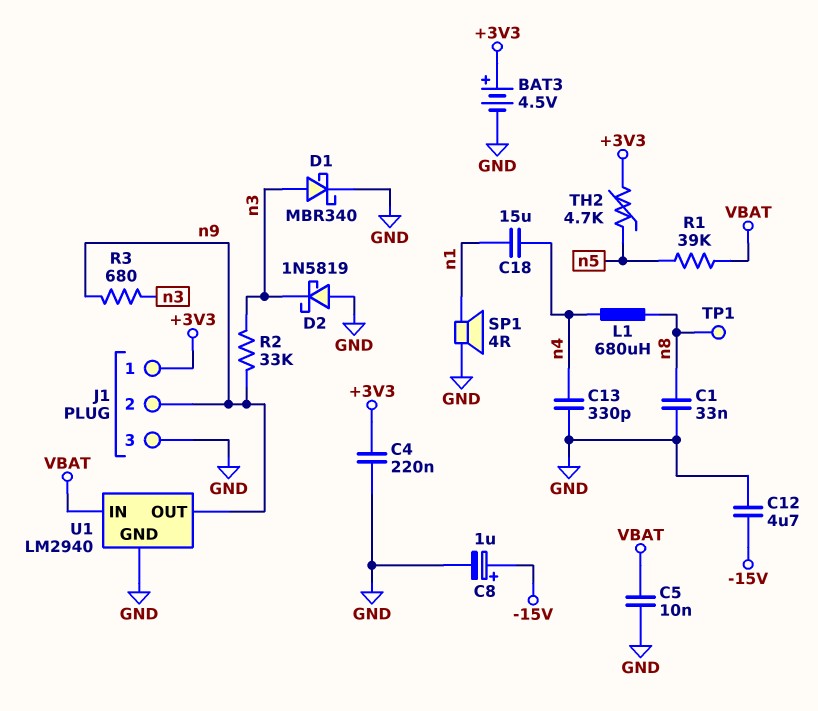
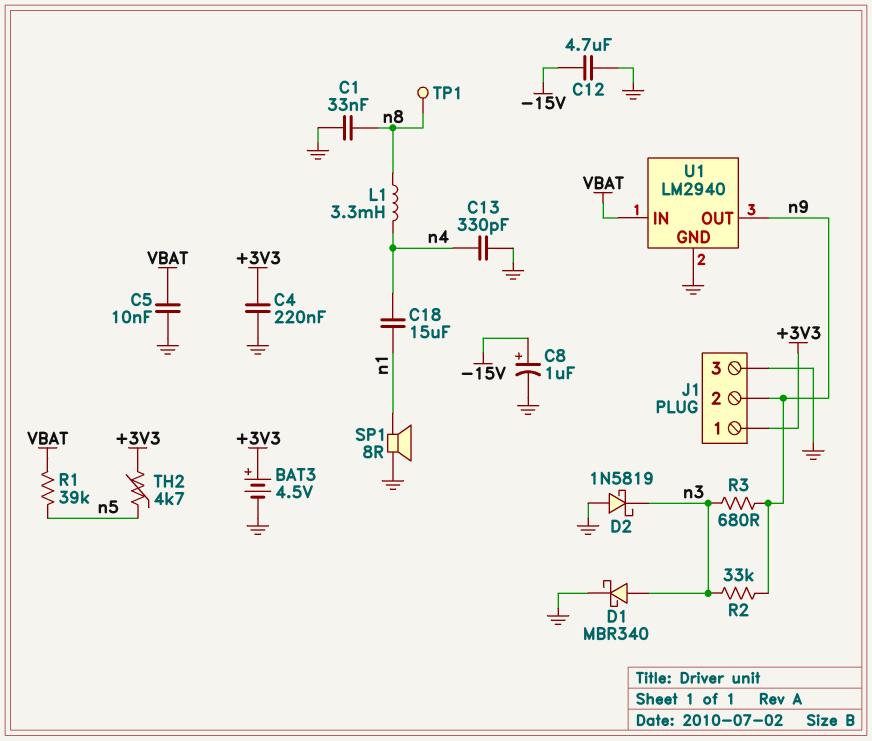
L1: 680uH (n4, n8) -> 3.3mH (n4, n8)
SP1: speaker 4R (GND, n1) -> speaker 8R (GND, n1)

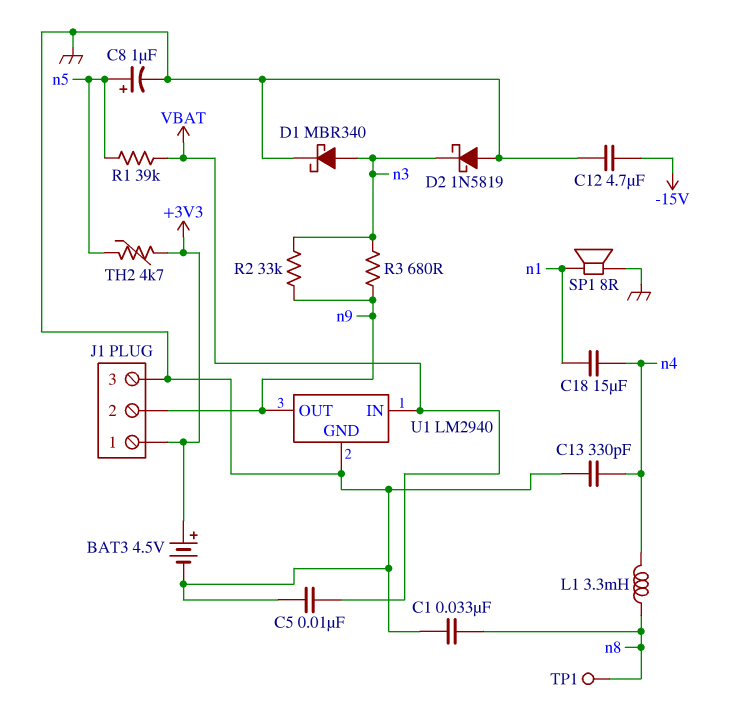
C4: 220nF (+3V3, GND) -> none
C8: 1uF (plus -15V, minus GND) -> 1uF (plus n5, minus GND)

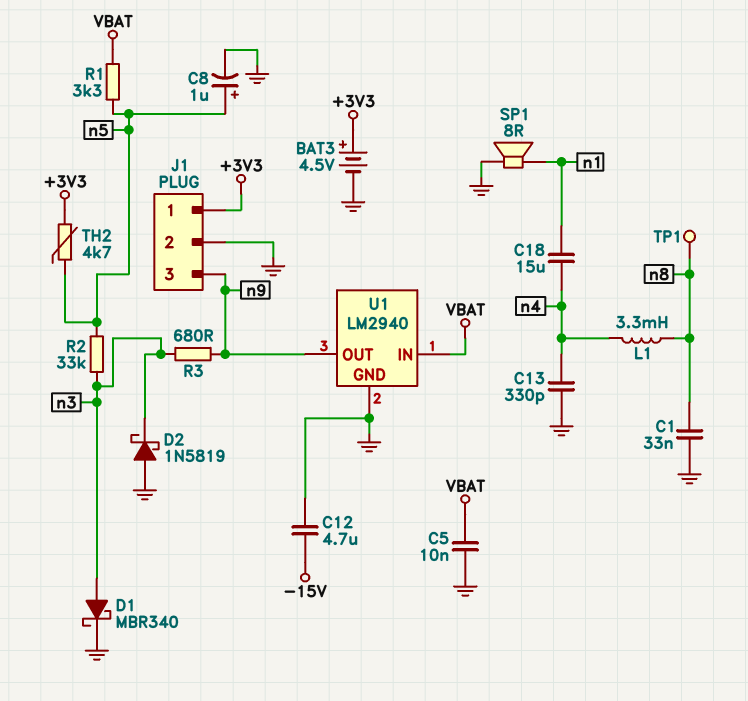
J1 pin 2: n9 -> GND
J1 pin 3: GND -> n9
R1: 39k (VBAT, n5) -> 3.3k (VBAT, n5)
R2: 33k (n3, n9) -> 33k (n3, n5)

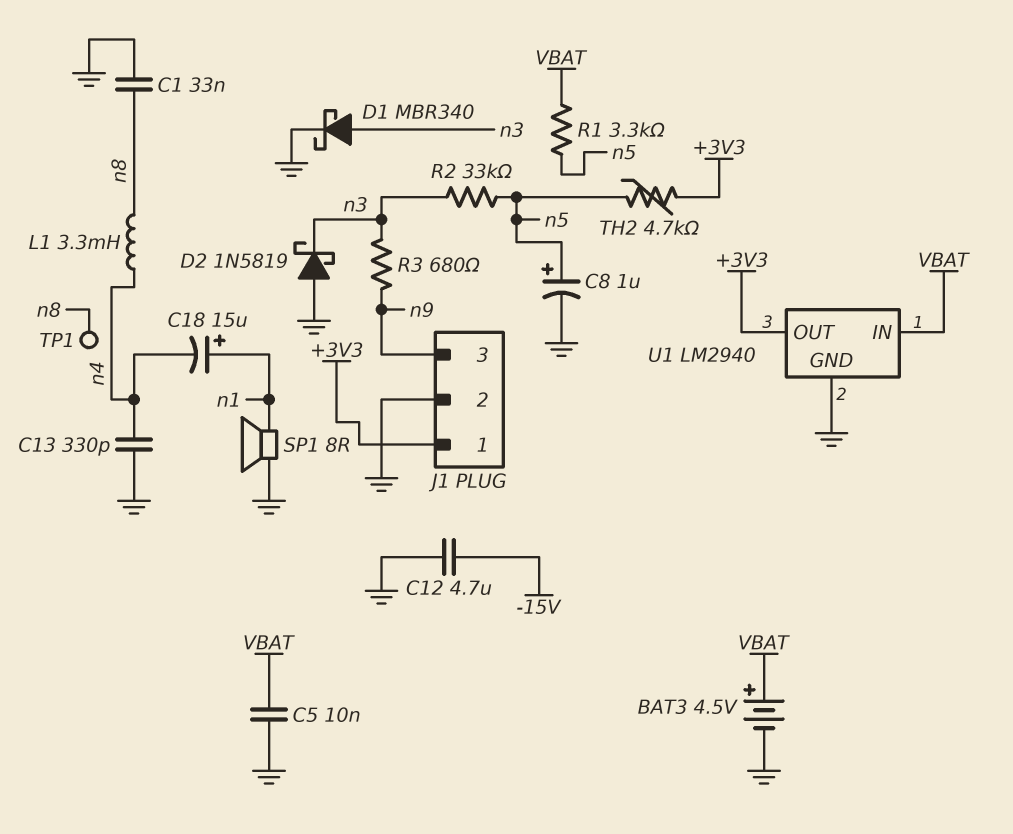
BAT3: 4.5V (plus +3V3, minus GND) -> 4.5V (plus VBAT, minus GND)
C18: 15uF (n1, n4) -> 15uF (plus n1, minus n4)
U1 pin OUT: n9 -> +3V3

